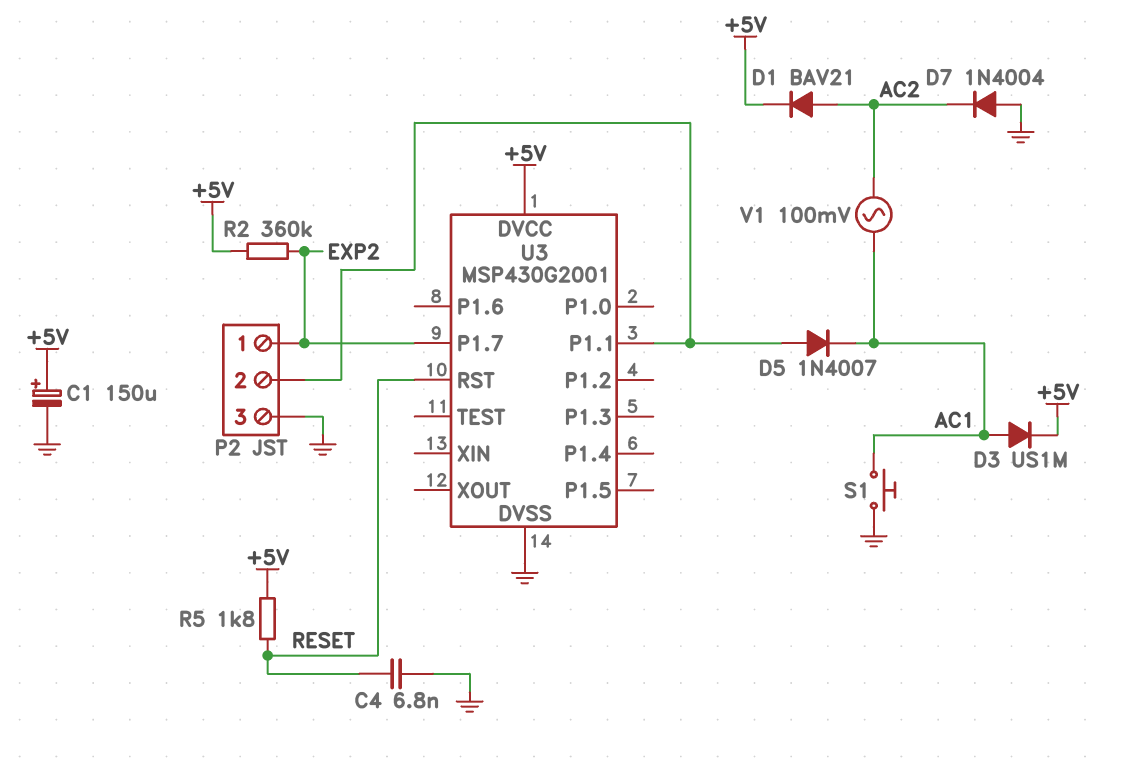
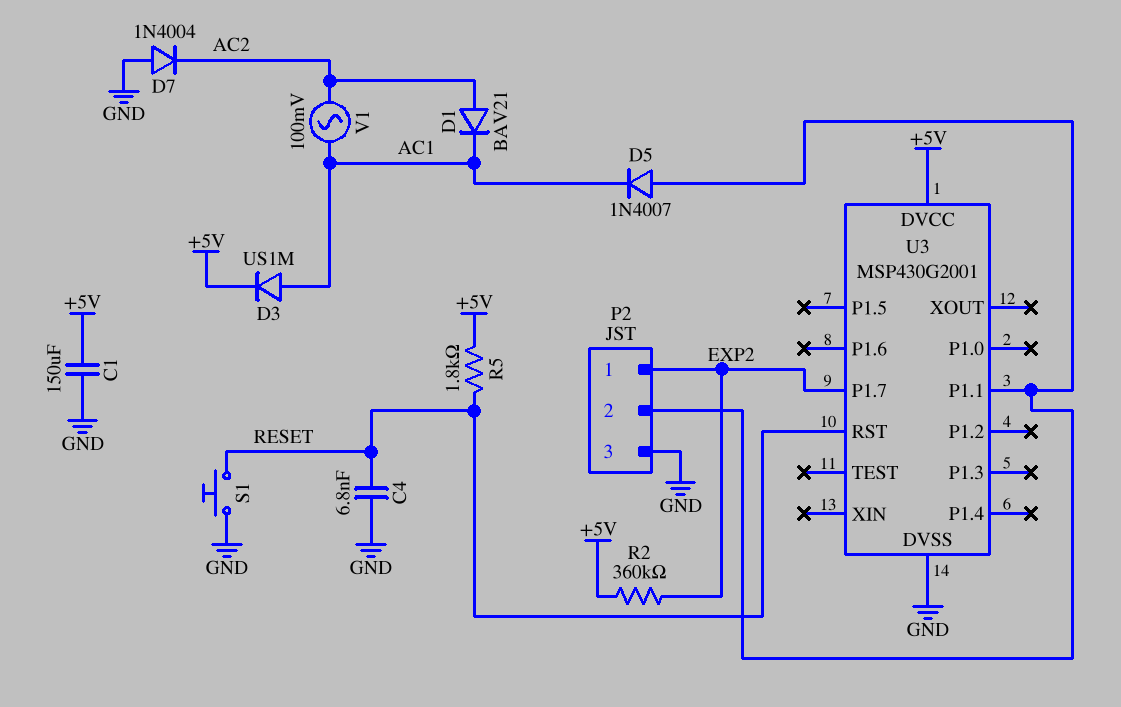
C1: 150uF (plus +5V, minus GND) -> 150uF (+5V, GND)
D1: diode BAV21 (A AC2, K +5V) -> diode BAV21 (A AC2, K AC1)
S1: button (AC1, GND) -> button (GND, RESET)

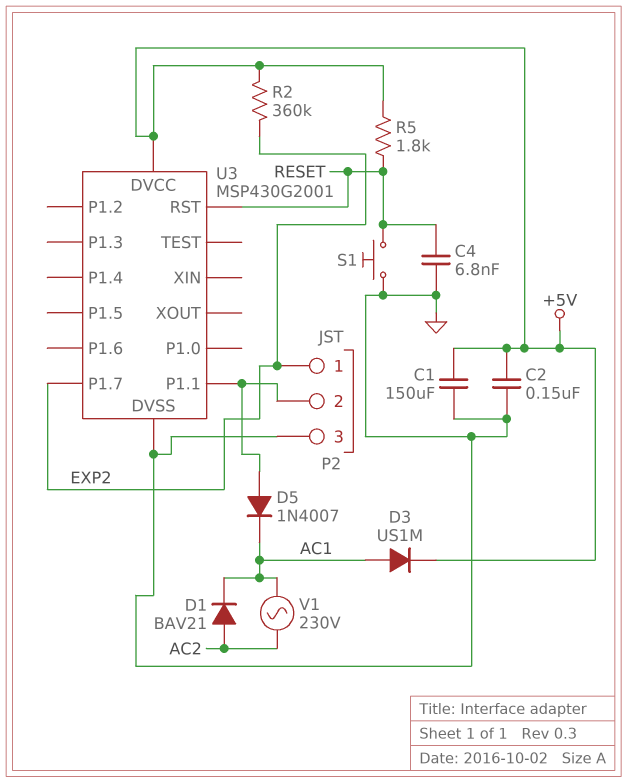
C2: none -> 150nF (+5V, GND)
D7: diode 1N4004 (A GND, K AC2) -> none
V1: AC 100mV (AC1, AC2) -> AC 230V (AC1, AC2)

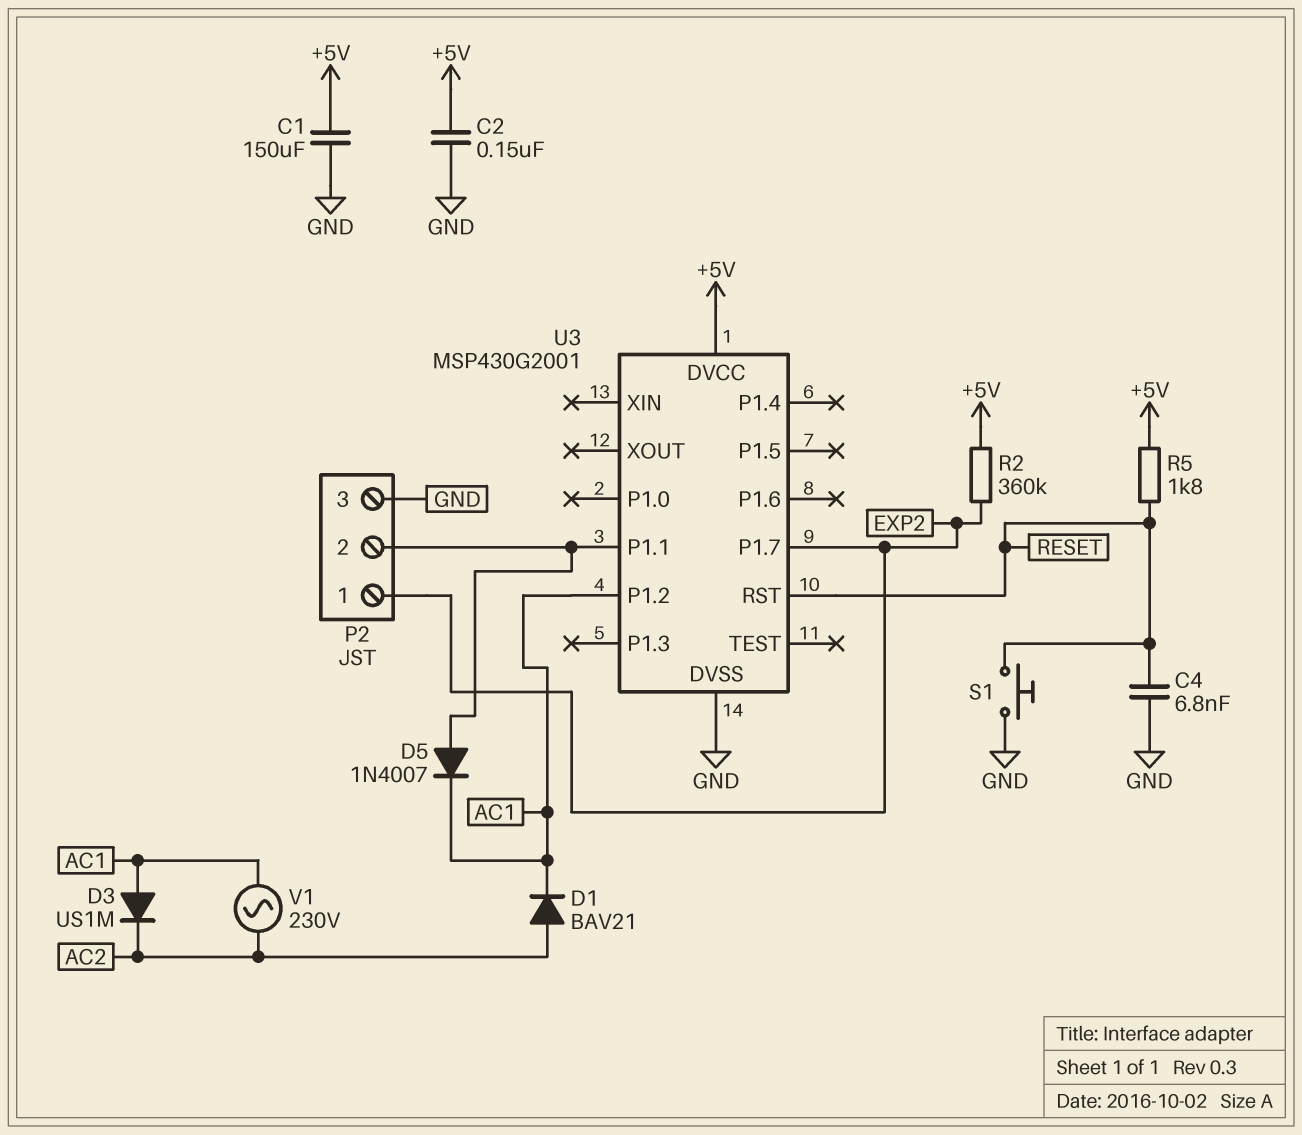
D3: diode US1M (A AC1, K +5V) -> diode US1M (A AC1, K AC2)
U3 pin P1.2: none -> AC1

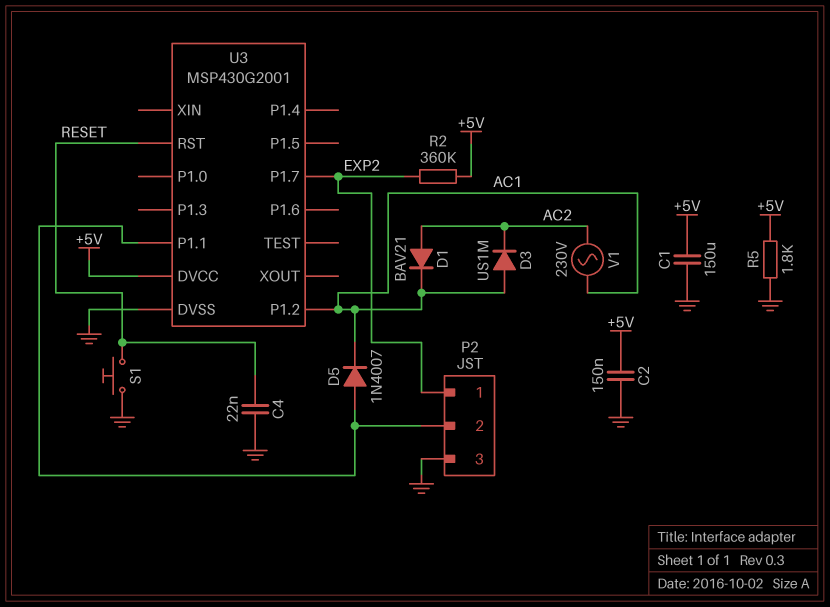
C4: 6.8nF (GND, RESET) -> 22nF (GND, RESET)
R5: 1.8k (+5V, RESET) -> 1.8k (+5V, GND)

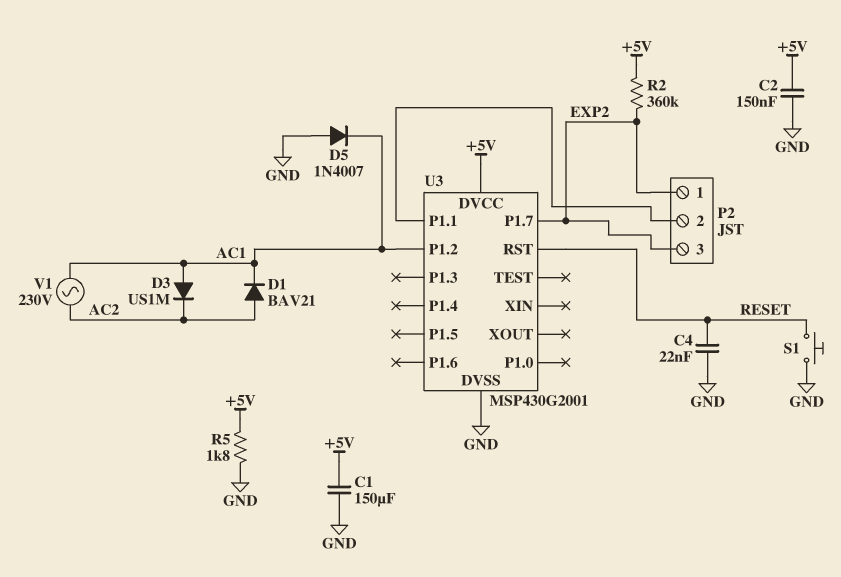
D5: diode 1N4007 (A P2/2, K AC1) -> diode 1N4007 (A GND, K AC1)
P2 pin 3: GND -> EXP2

